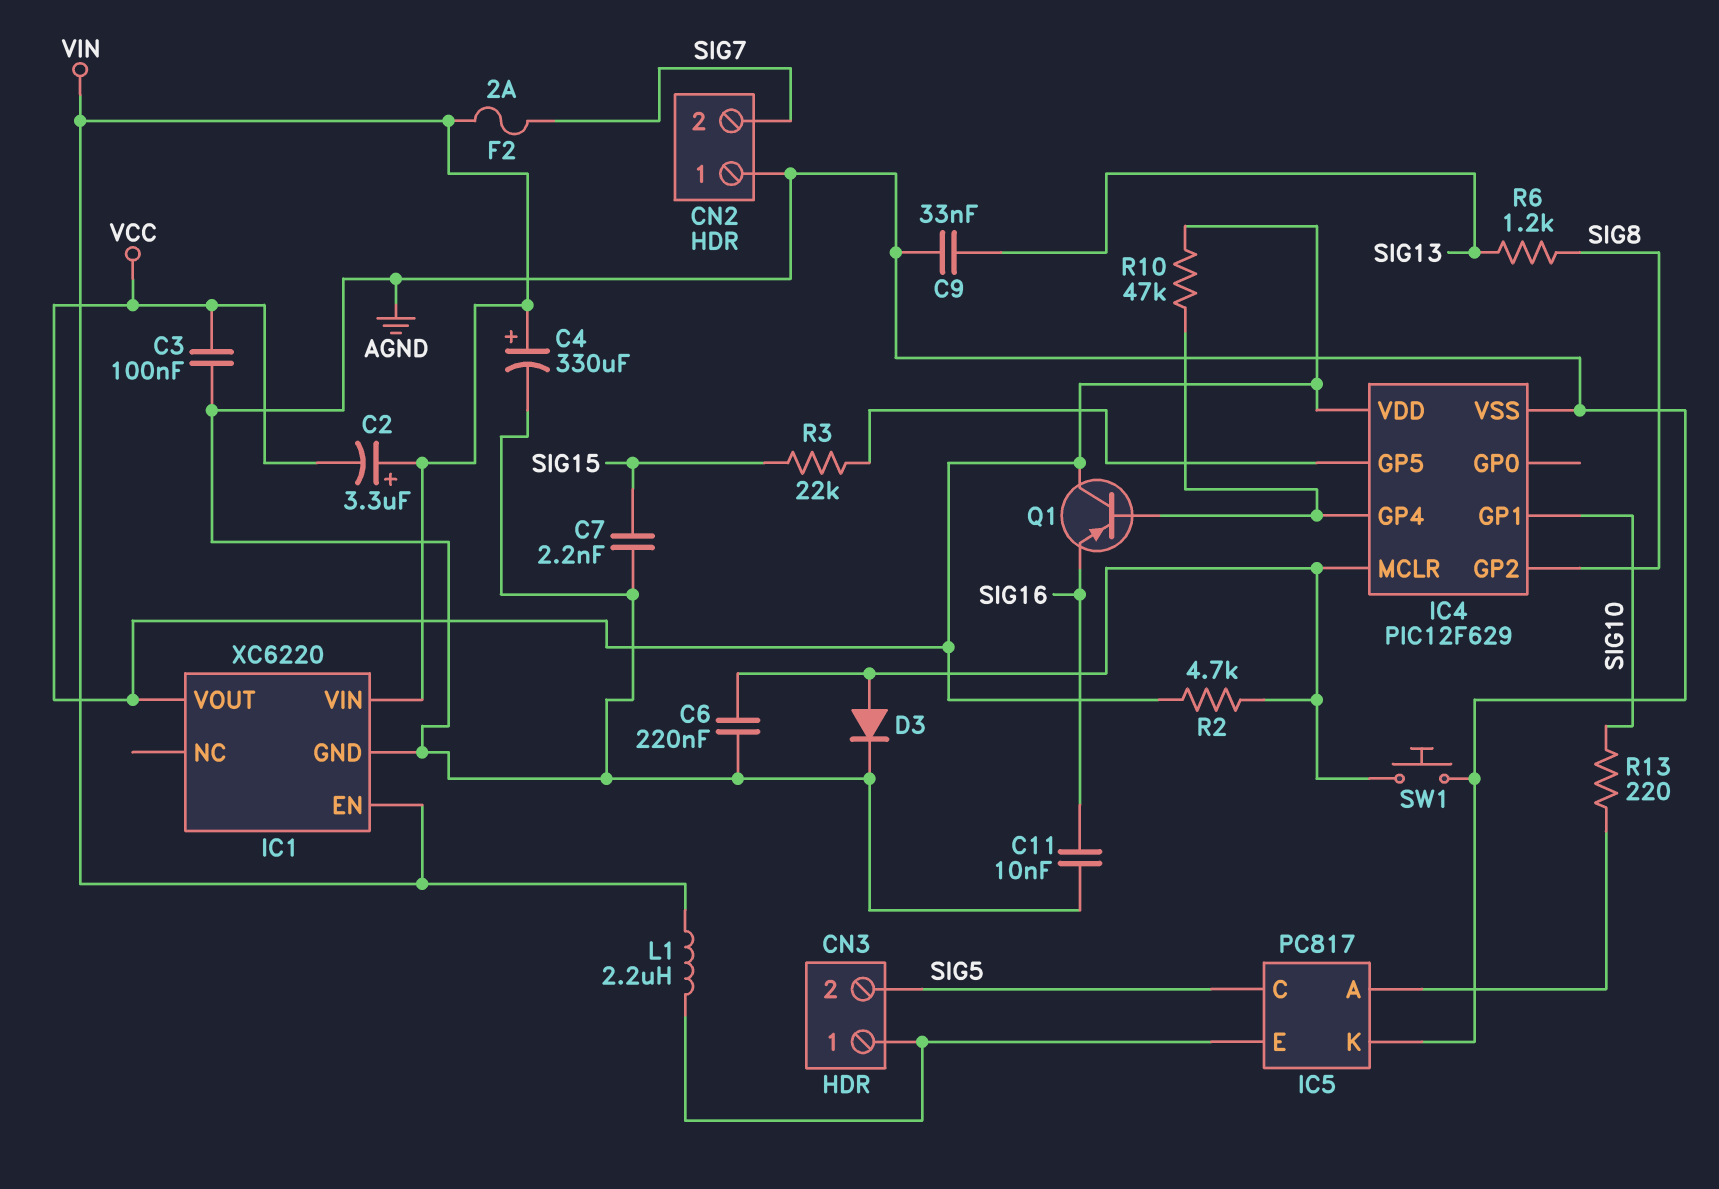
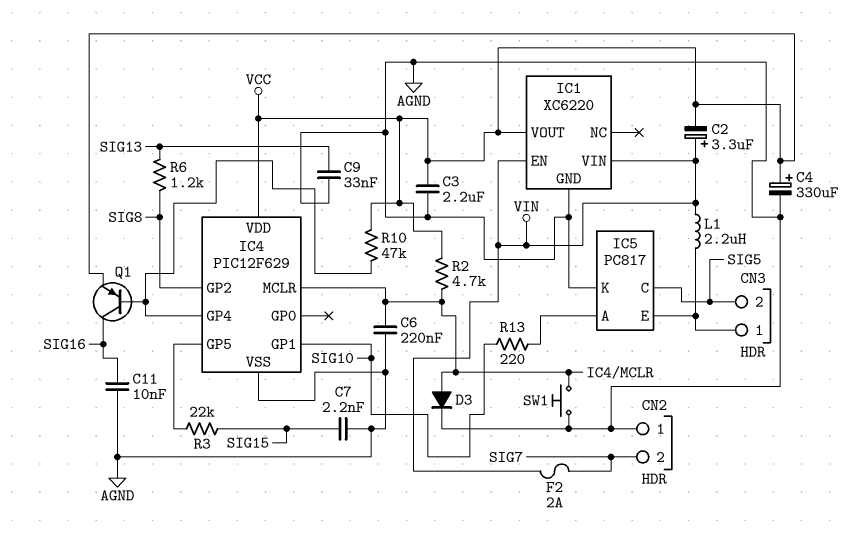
C3: 100nF (AGND, VCC) -> 2.2uF (AGND, VCC)
C4: 330uF (plus VIN, minus AGND) -> 330uF (plus VCC, minus AGND)
Q1: PNP (B IC4/GP4, C VCC, E SIG16) -> PNP (B IC4/GP4, C SIG16, E VCC)

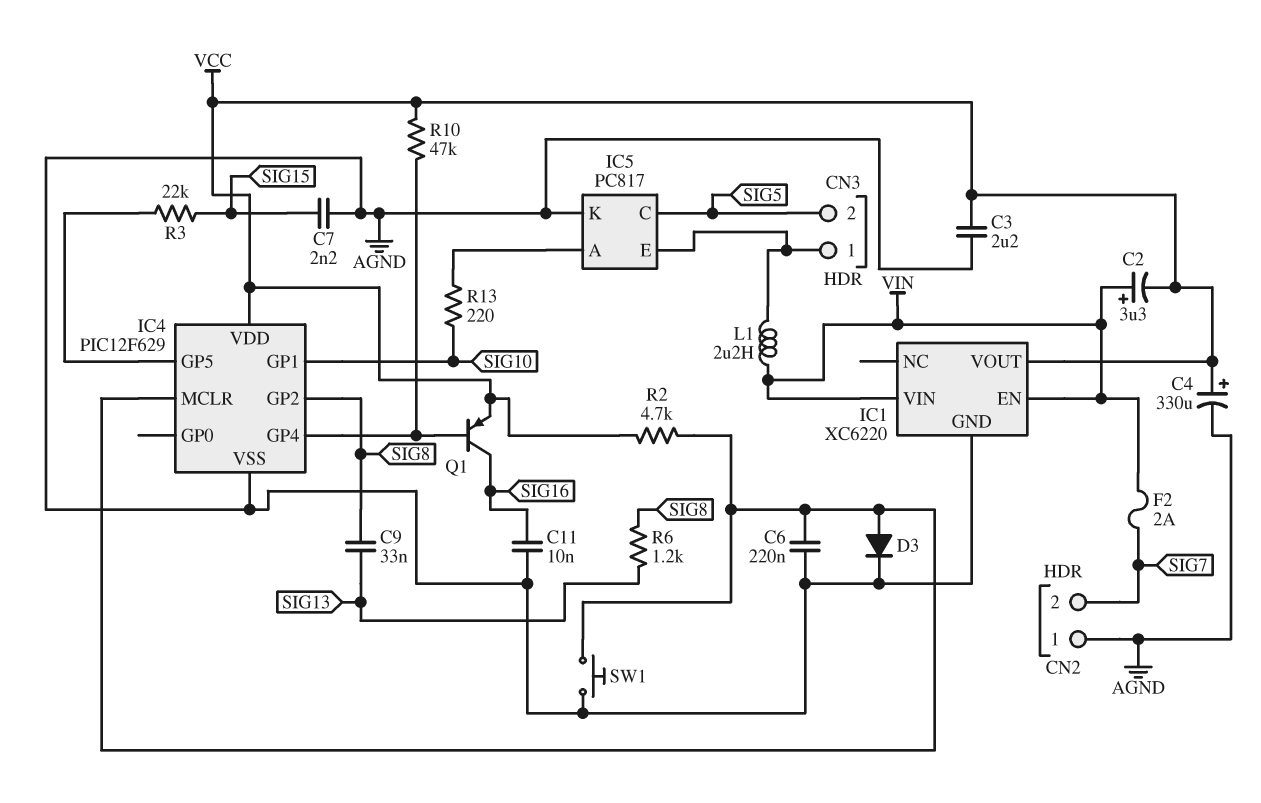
C9: 33nF (AGND, SIG13) -> 33nF (SIG8, SIG13)

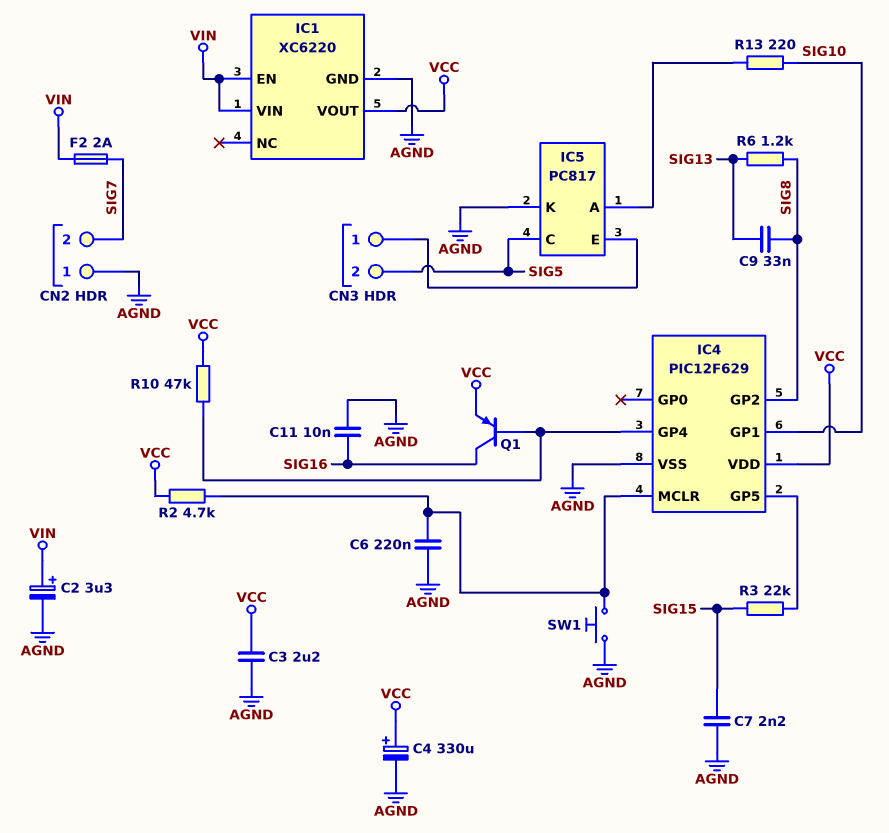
C2: 3.3uF (plus VIN, minus VCC) -> 3.3uF (plus VIN, minus AGND)
D3: diode (A IC4/MCLR, K AGND) -> none
L1: 2.2uH (CN3/1, VIN) -> none

